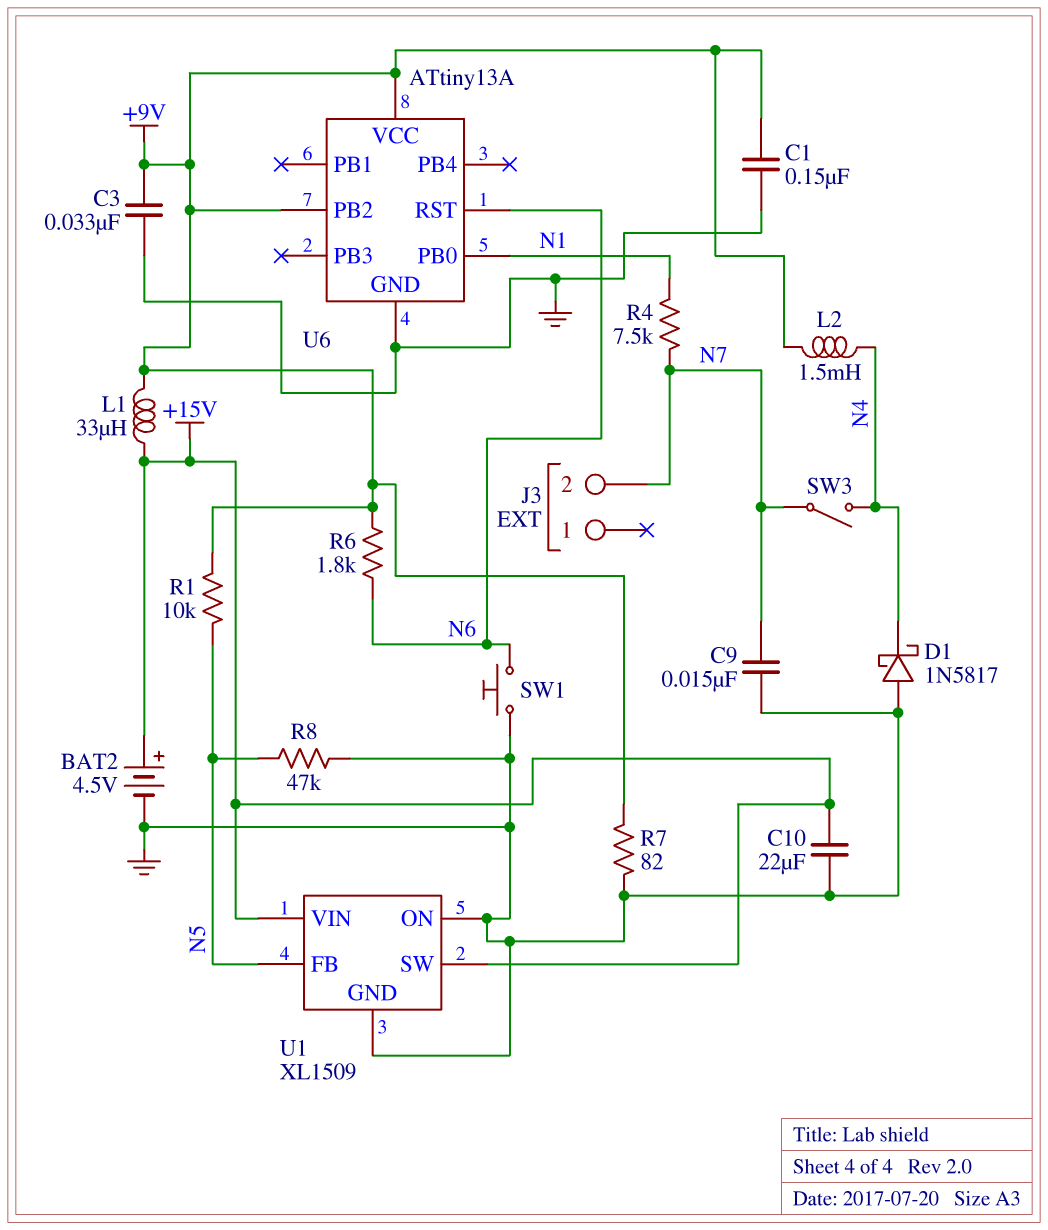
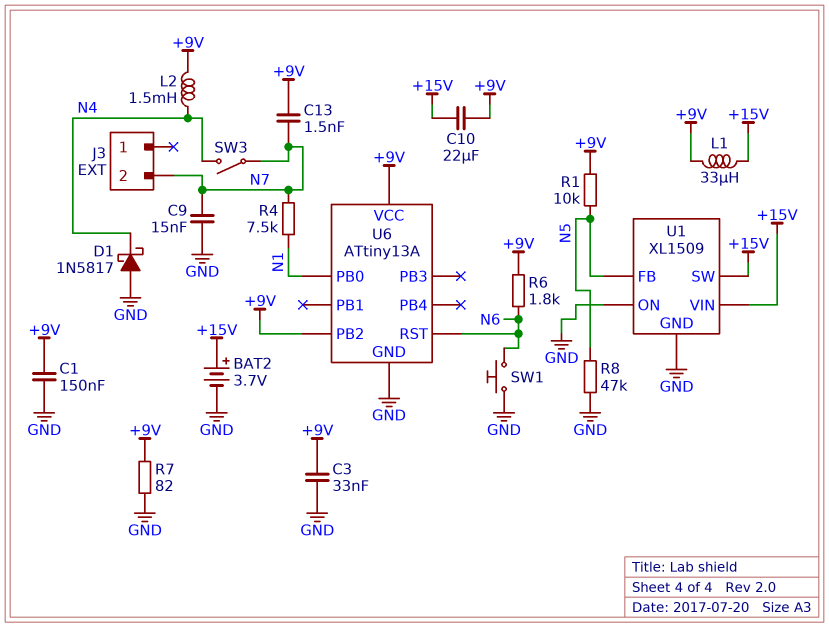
BAT2: 4.5V (plus +15V, minus GND) -> 3.7V (plus +15V, minus GND)
C10: 22uF (+15V, GND) -> 22uF (+9V, +15V)
C13: none -> 1.5nF (+9V, N7)

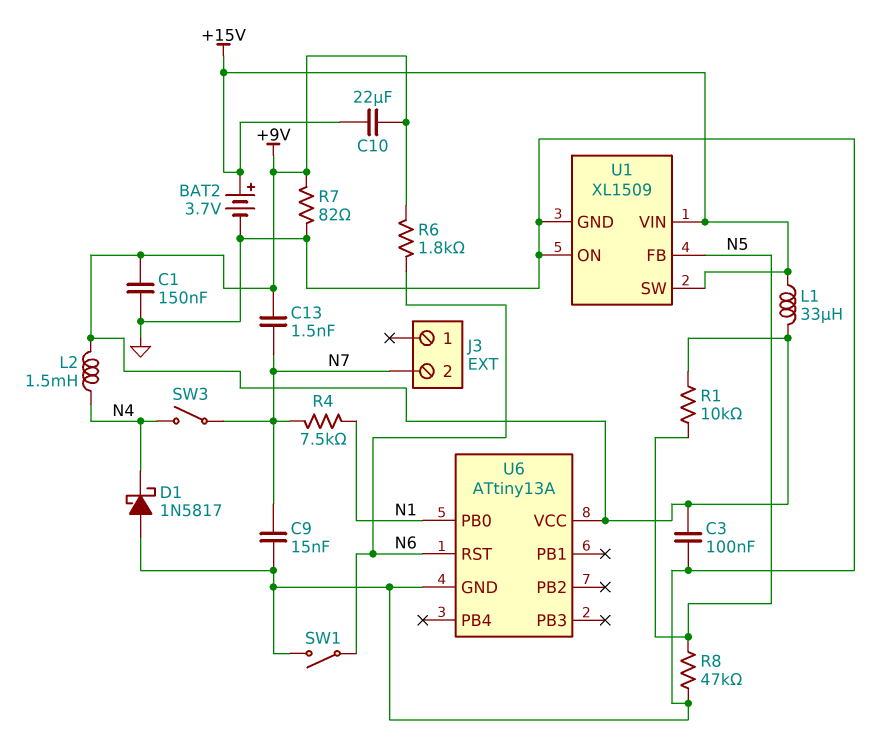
C3: 33nF (+9V, GND) -> 100nF (+9V, GND)
SW1: button (GND, N6) -> switch (GND, N6)
U6 pin PB2: +9V -> none

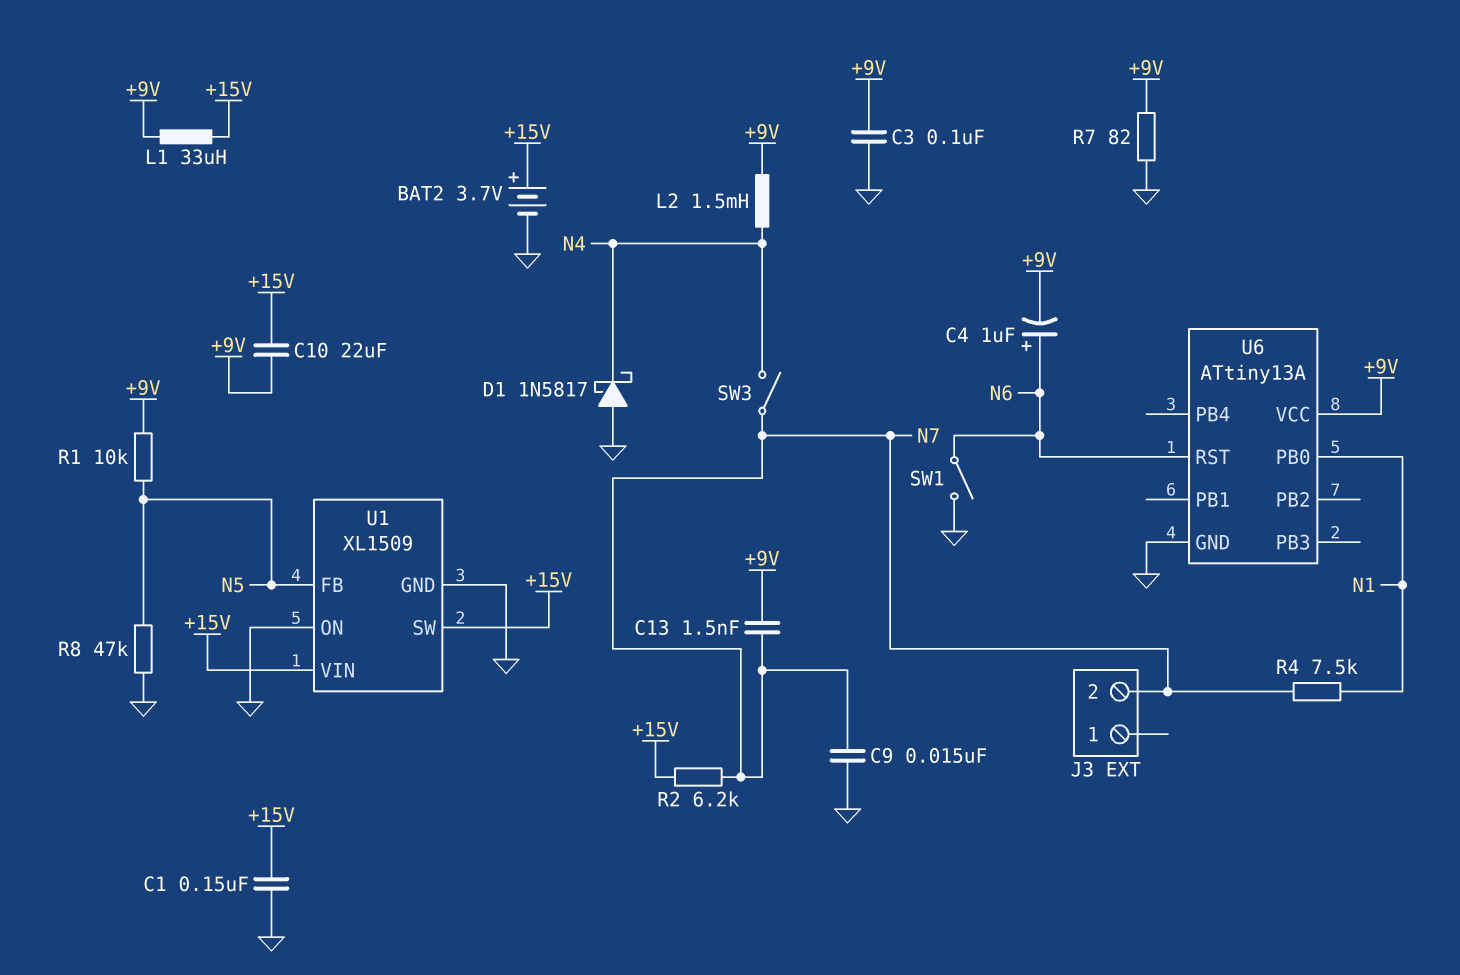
C1: 150nF (+9V, GND) -> 150nF (+15V, GND)
C4: none -> 1uF (plus N6, minus +9V)
R2: none -> 6.2k (+15V, N7)
R6: 1.8k (+9V, N6) -> none

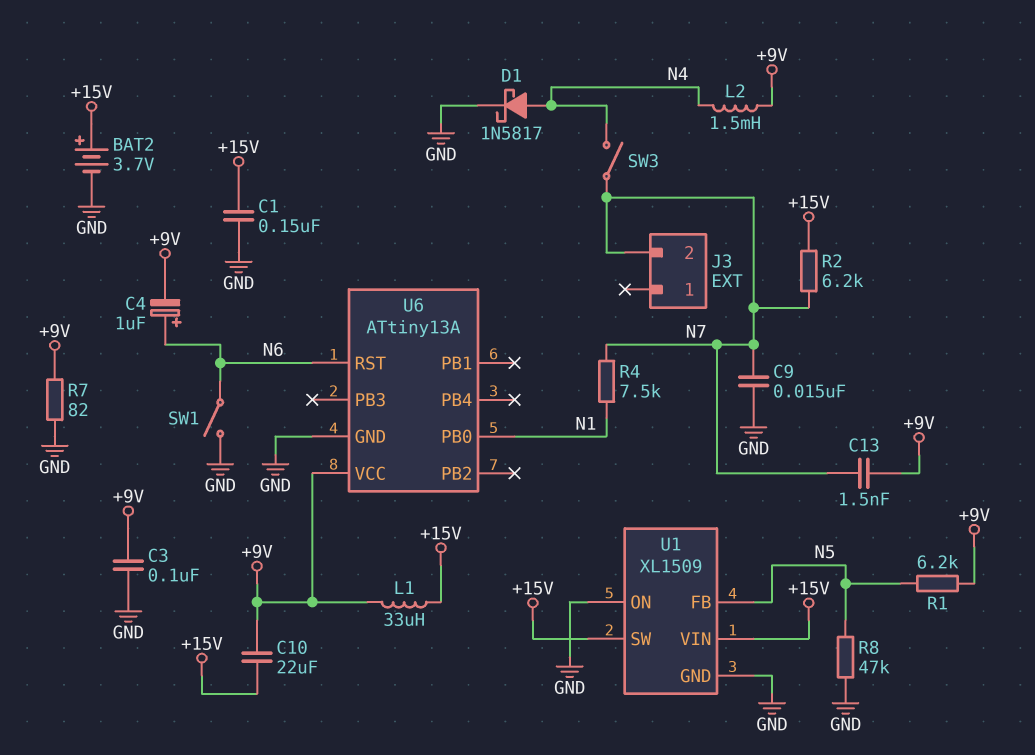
D1: schottky 1N5817 (A GND, K N4) -> schottky 1N5817 (A N4, K GND)
R1: 10k (+9V, N5) -> 6.2k (+9V, N5)

